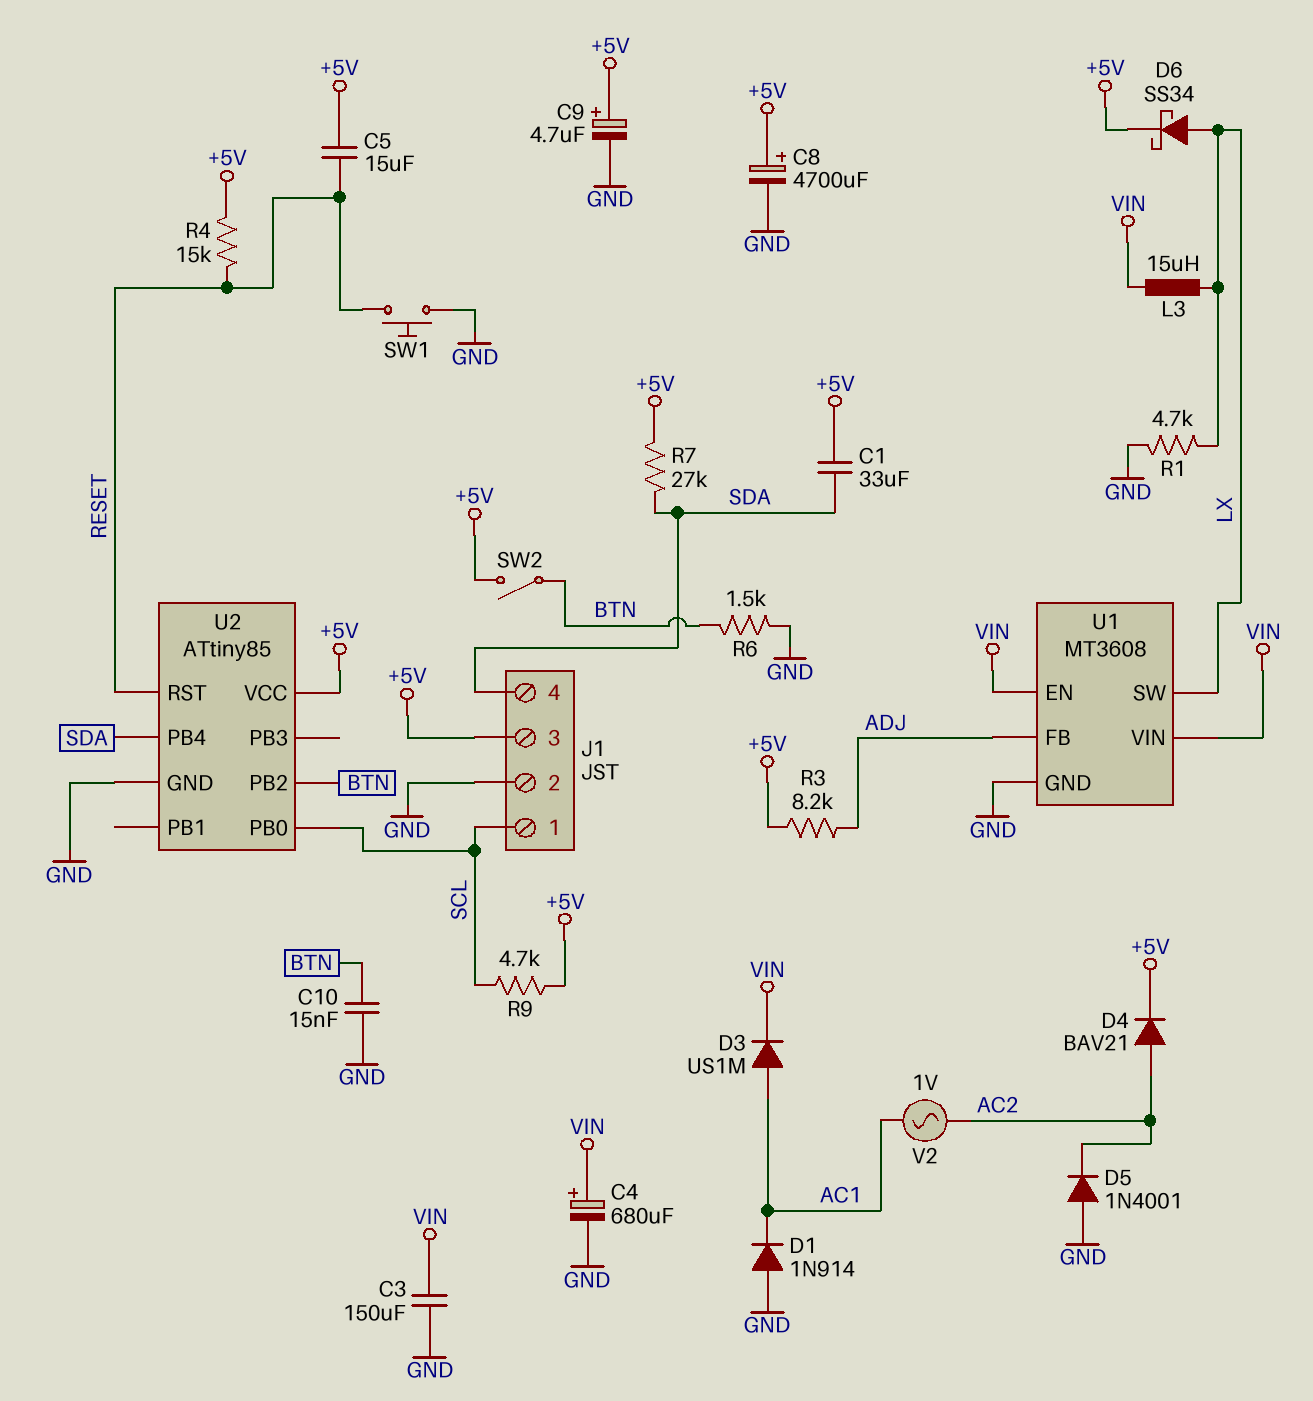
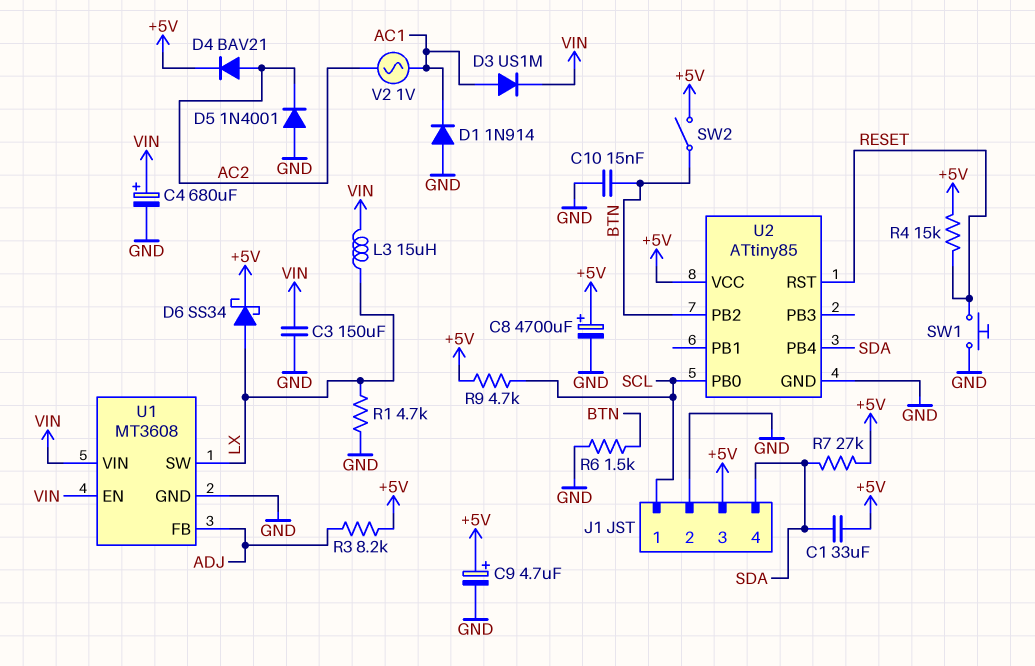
C5: 15uF (+5V, RESET) -> none

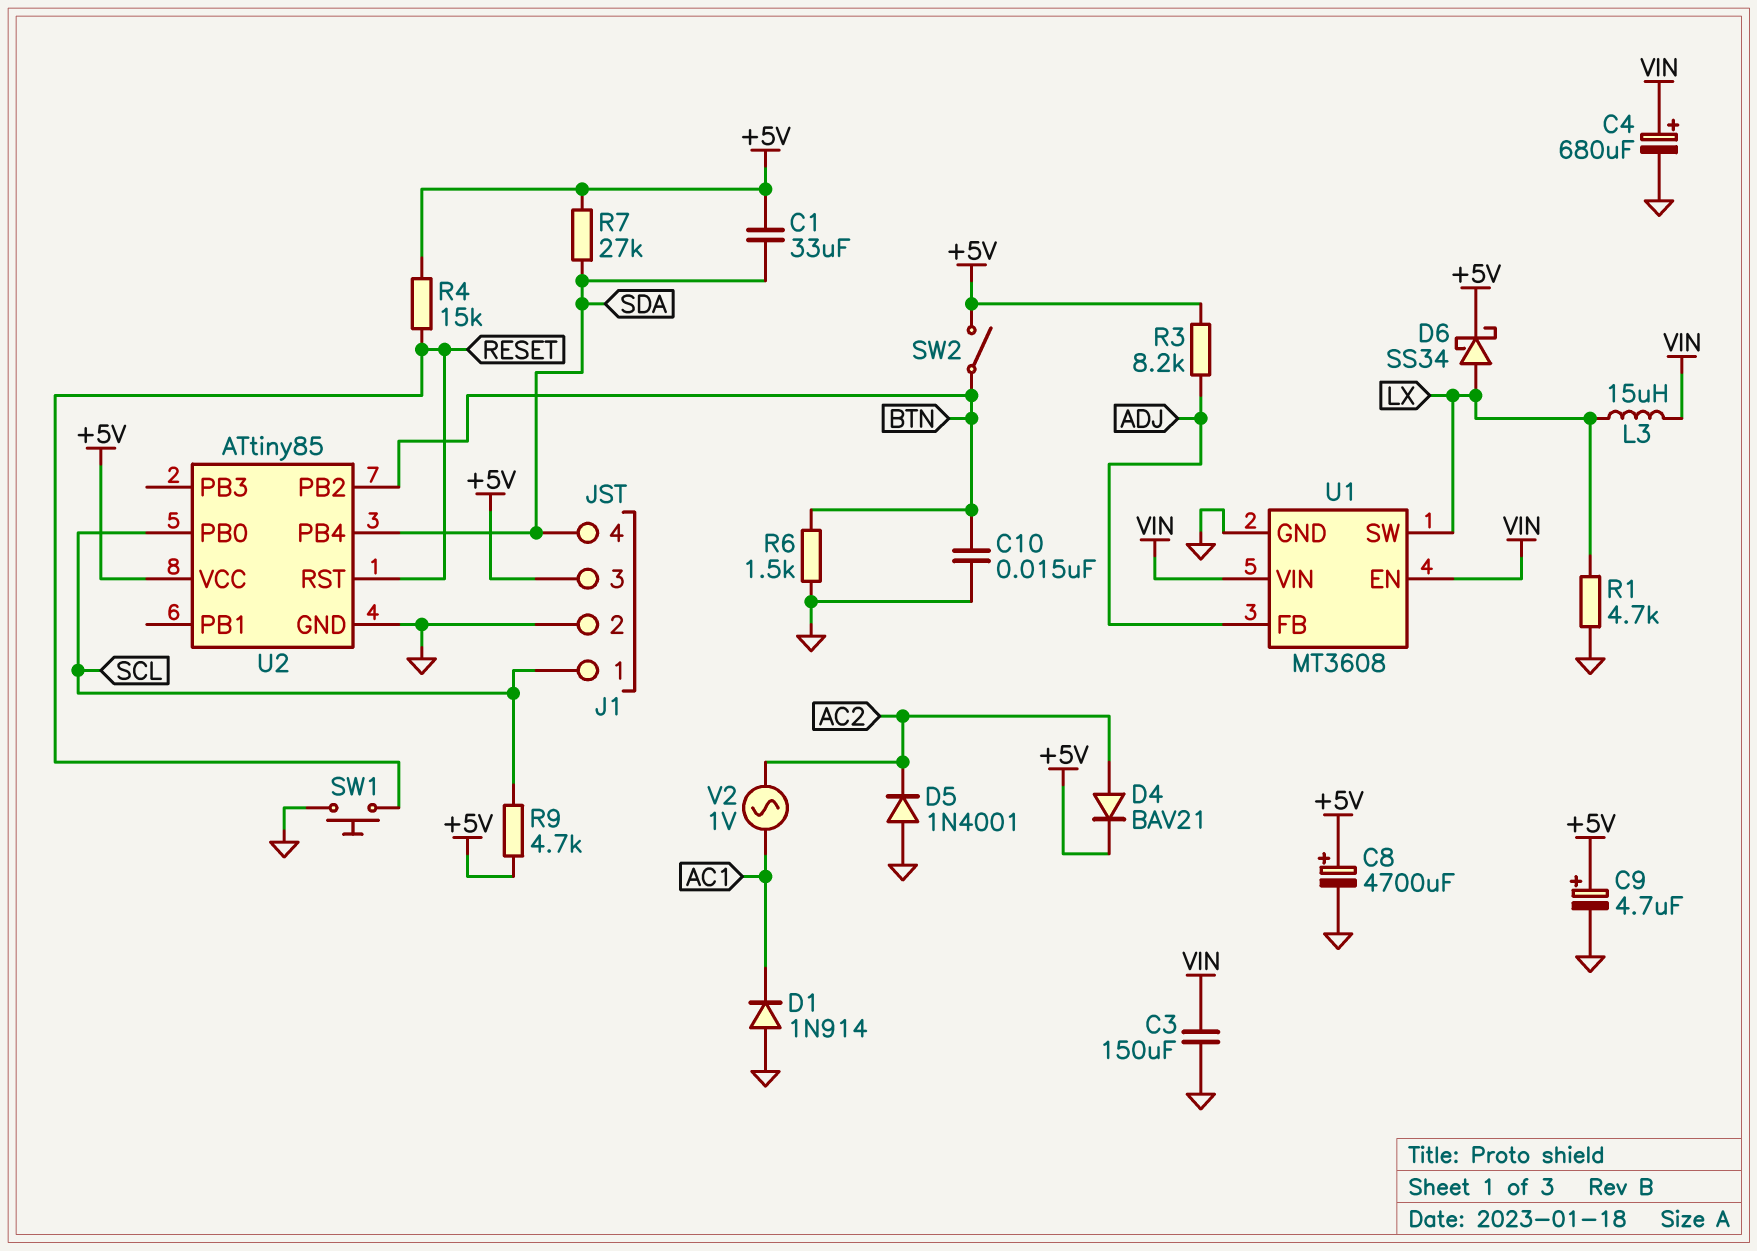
D3: diode US1M (A AC1, K VIN) -> none

